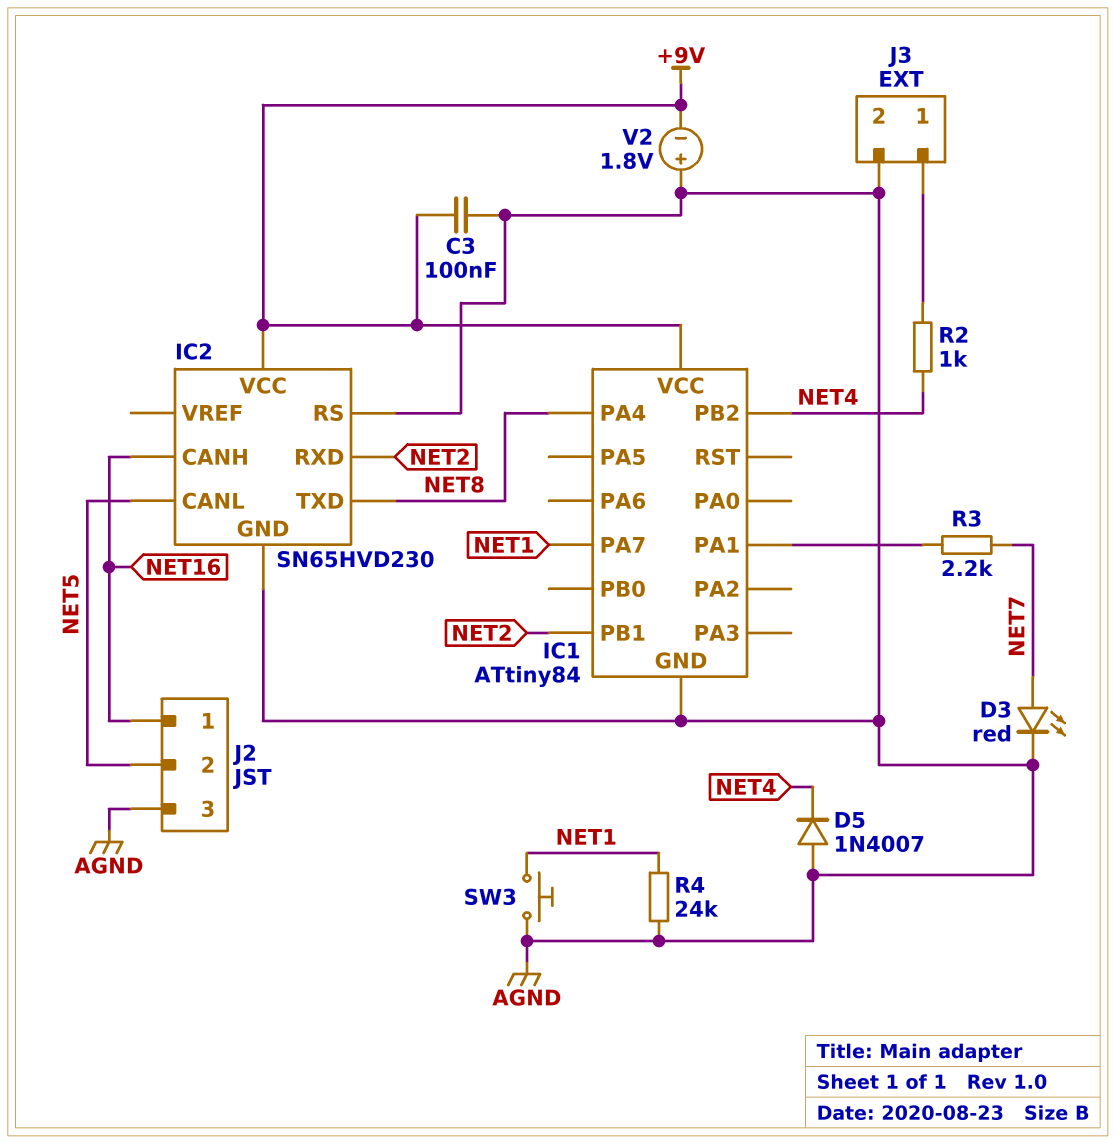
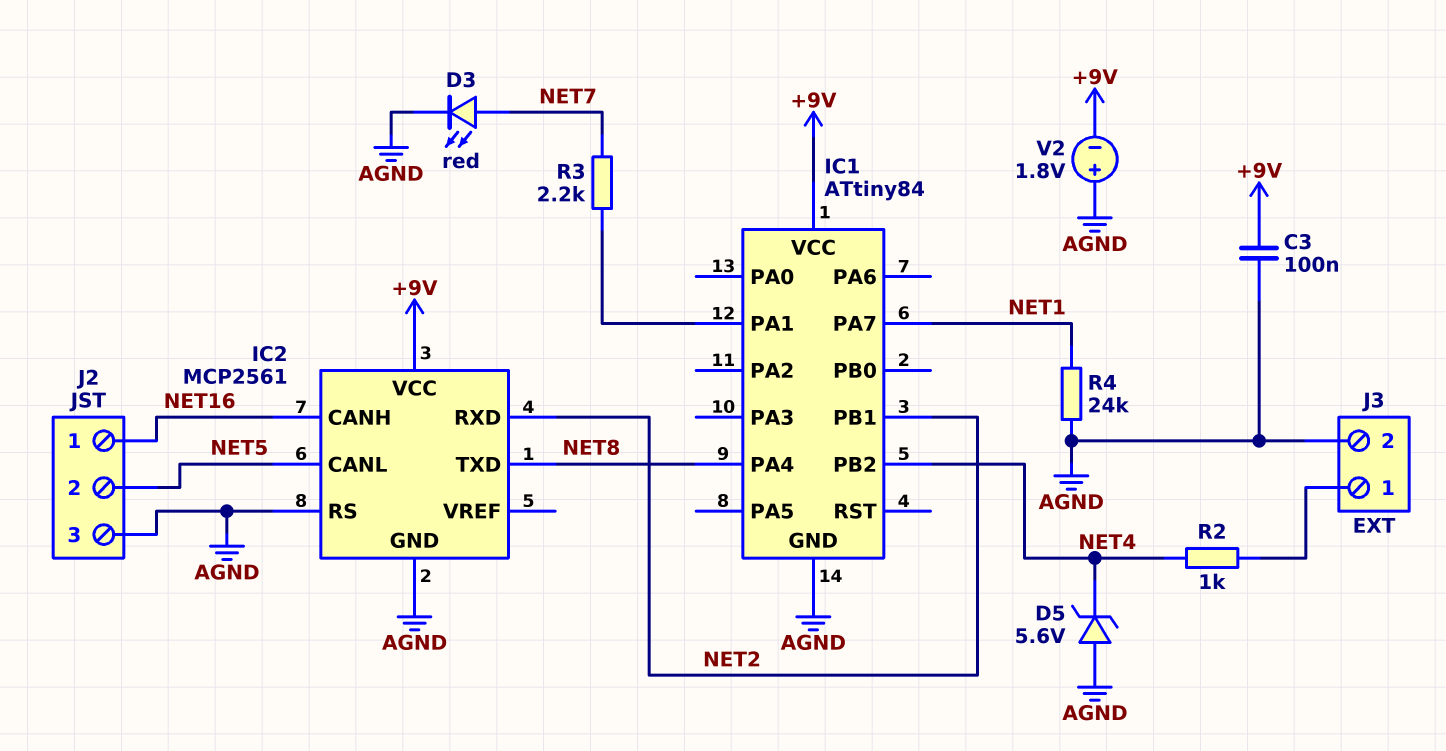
D5: diode 1N4007 (A AGND, K NET4) -> zener 5.6V (A AGND, K NET4)
IC2: SN65HVD230 -> MCP2561
SW3: button (AGND, NET1) -> none

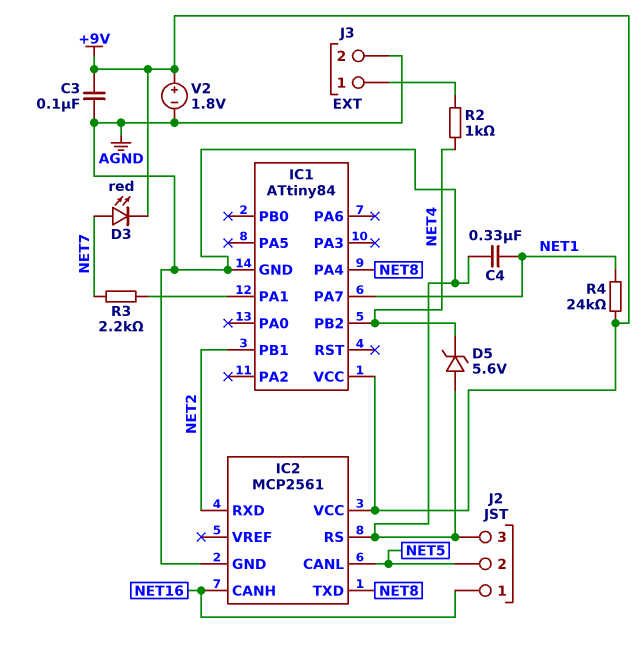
C4: none -> 330nF (AGND, NET1)
D3: LED red (A NET7, K AGND) -> LED red (A NET7, K +9V)
R4: 24k (AGND, NET1) -> 24k (+9V, NET1)
V2: 1.8V (plus AGND, minus +9V) -> 1.8V (plus +9V, minus AGND)

